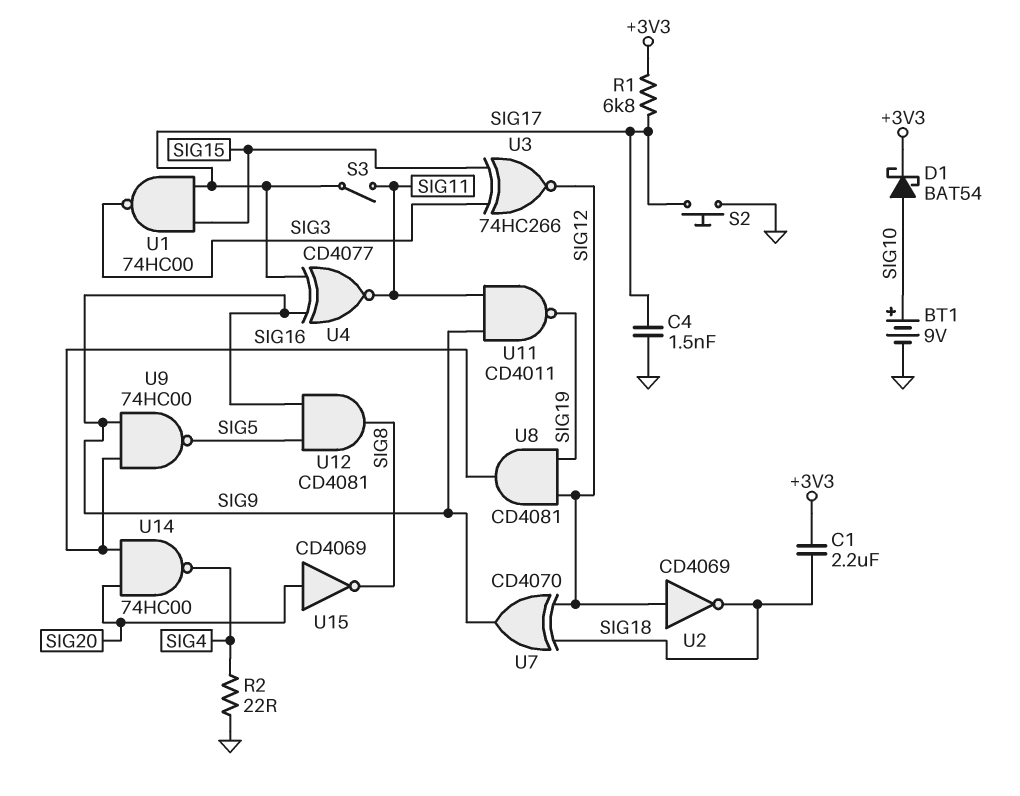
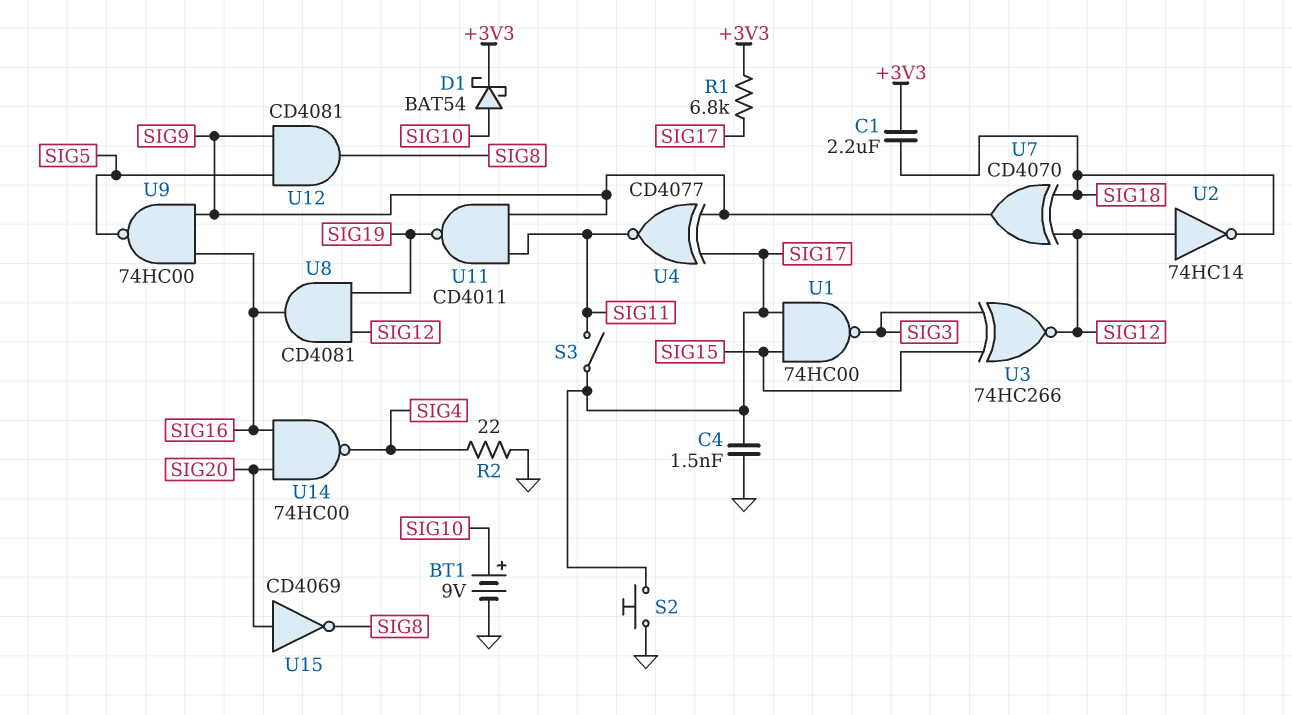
U2: NOT CD4069 (in SIG12, out SIG18) -> NOT 74HC14 (in SIG12, out SIG18)

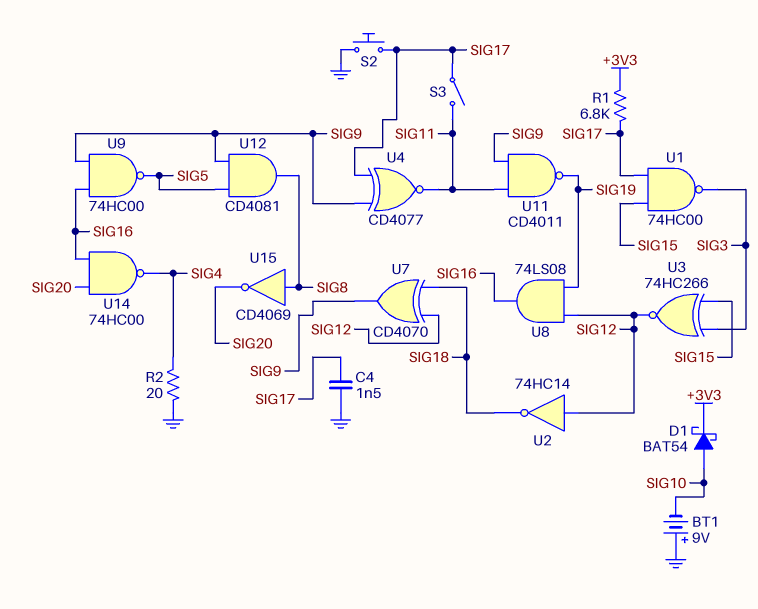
BT1: 9V (plus SIG10, minus GND) -> 9V (plus GND, minus SIG10)
C1: 2.2uF (+3V3, SIG18) -> none
R2: 22 (GND, SIG4) -> 20 (GND, SIG4)
U8: AND CD4081 (in SIG12, in SIG19, out SIG16) -> AND 74LS08 (in SIG12, in SIG19, out SIG16)
U15: NOT CD4069 (in SIG20, out SIG8) -> NOT CD4069 (in SIG8, out SIG20)

